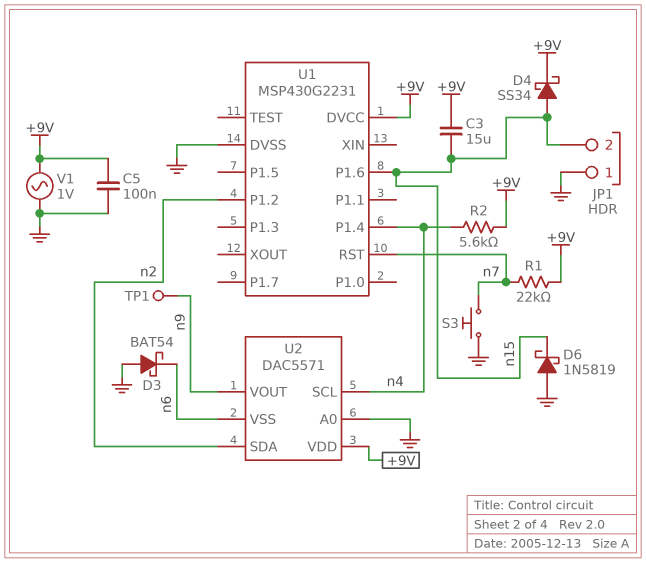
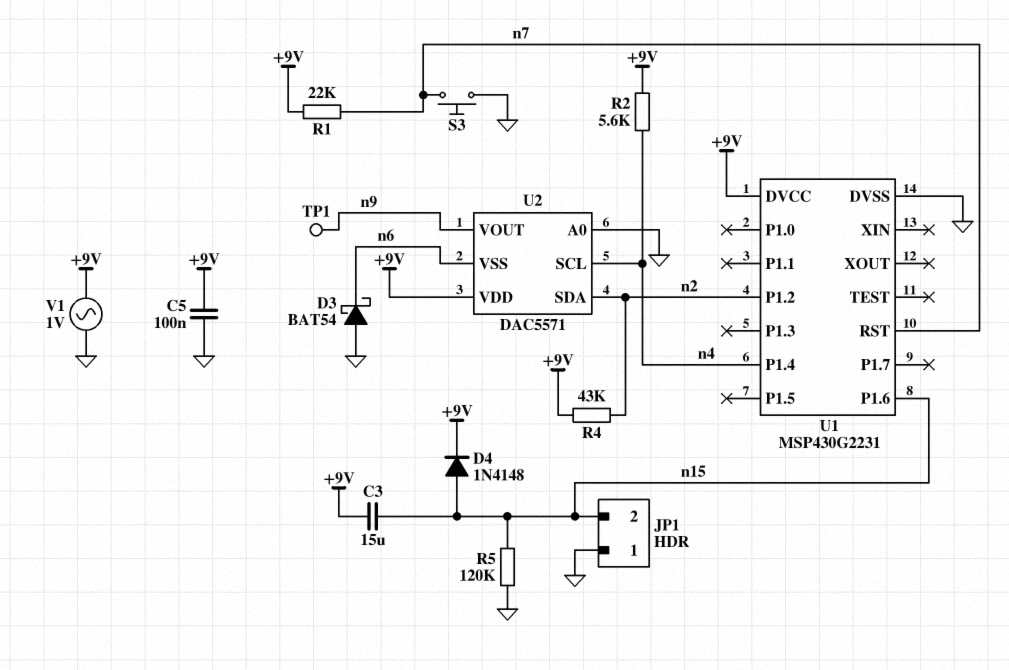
D4: schottky SS34 (A n15, K +9V) -> diode 1N4148 (A n15, K +9V)
D6: schottky 1N5819 (A GND, K n15) -> none
R4: none -> 43k (+9V, n2)
R5: none -> 120k (GND, n15)

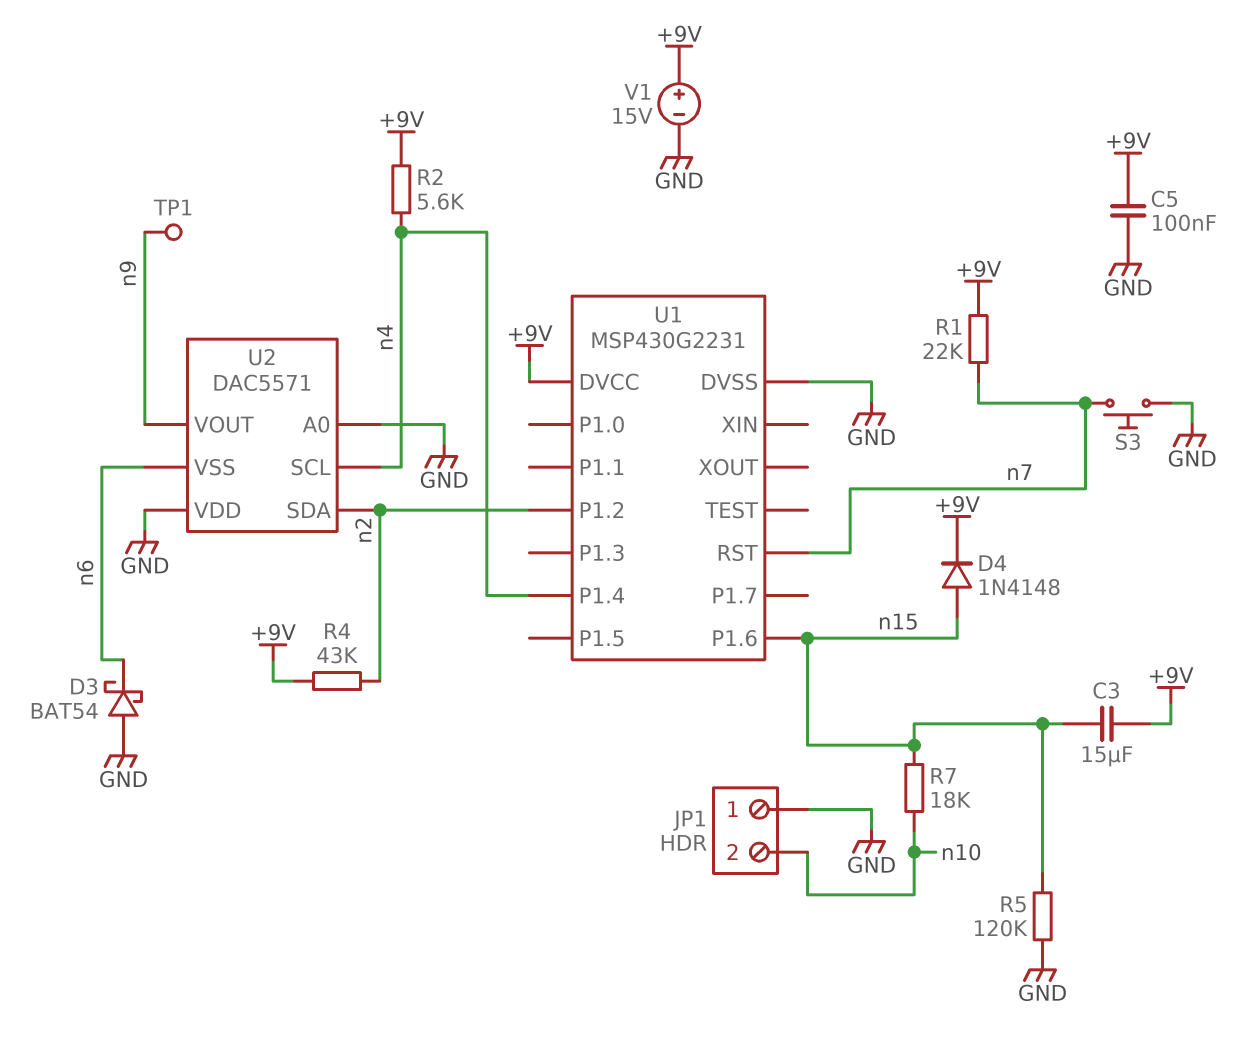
JP1 pin 2: n15 -> n10
R7: none -> 18k (n10, n15)
U2 pin VDD: +9V -> GND
V1: AC 1V (+9V, GND) -> 15V (plus +9V, minus GND)

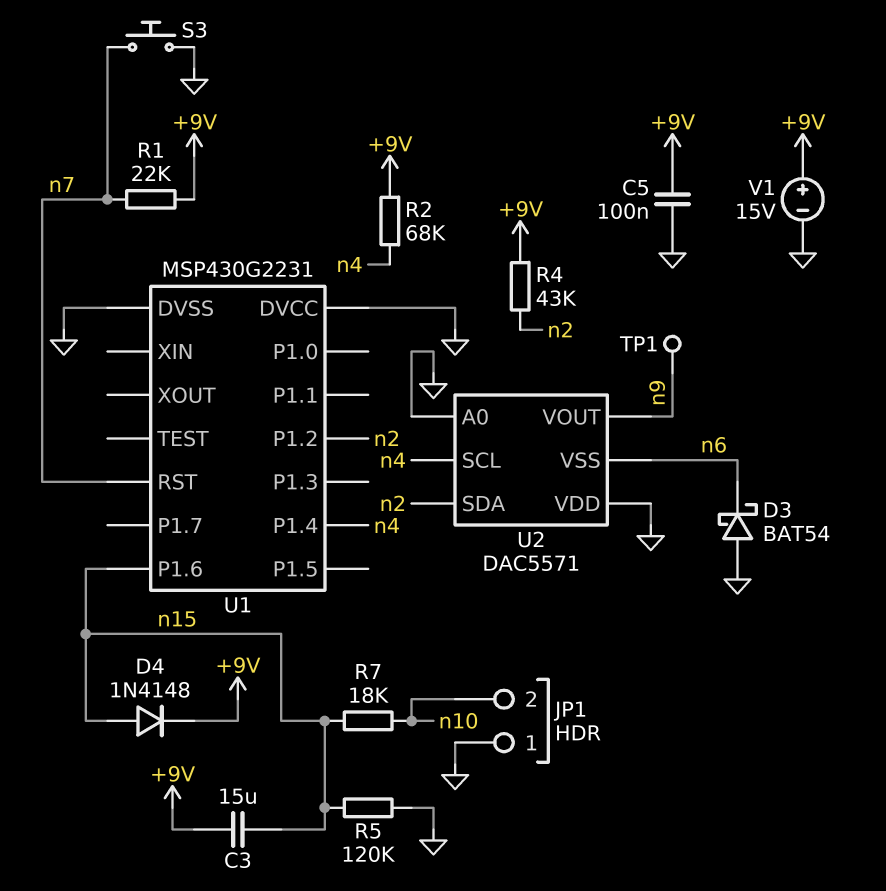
R2: 5.6k (+9V, n4) -> 68k (+9V, n4)
U1 pin DVCC: +9V -> GND

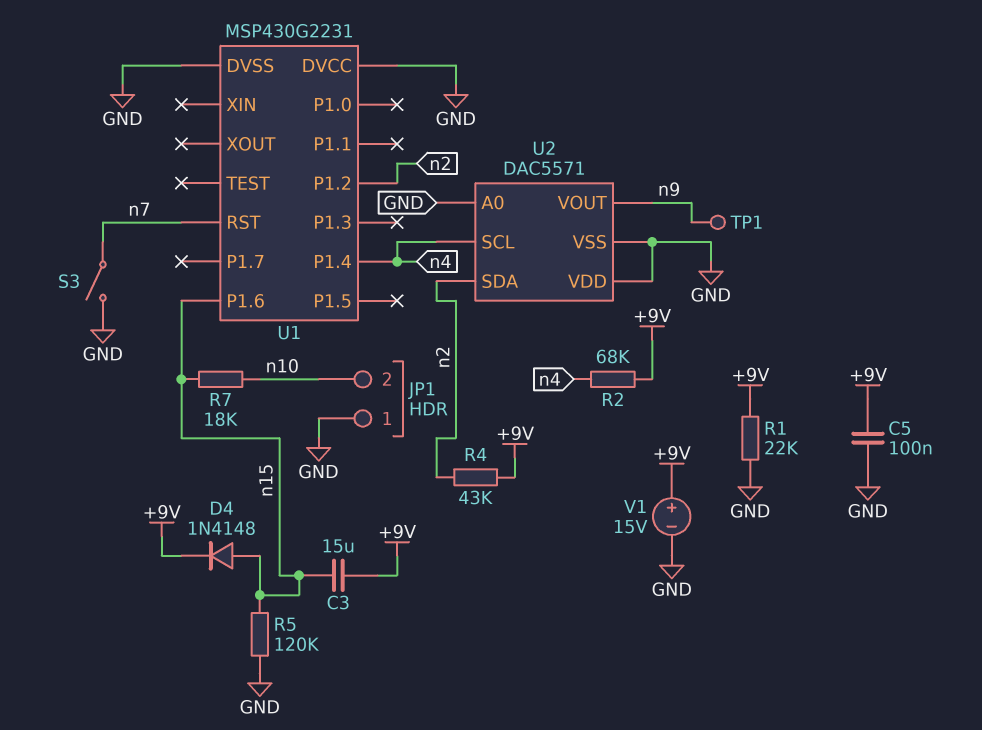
D3: schottky BAT54 (A GND, K n6) -> none
R1: 22k (+9V, n7) -> 22k (+9V, GND)
S3: button (GND, n7) -> switch (GND, n7)
U2 pin VSS: n6 -> GND

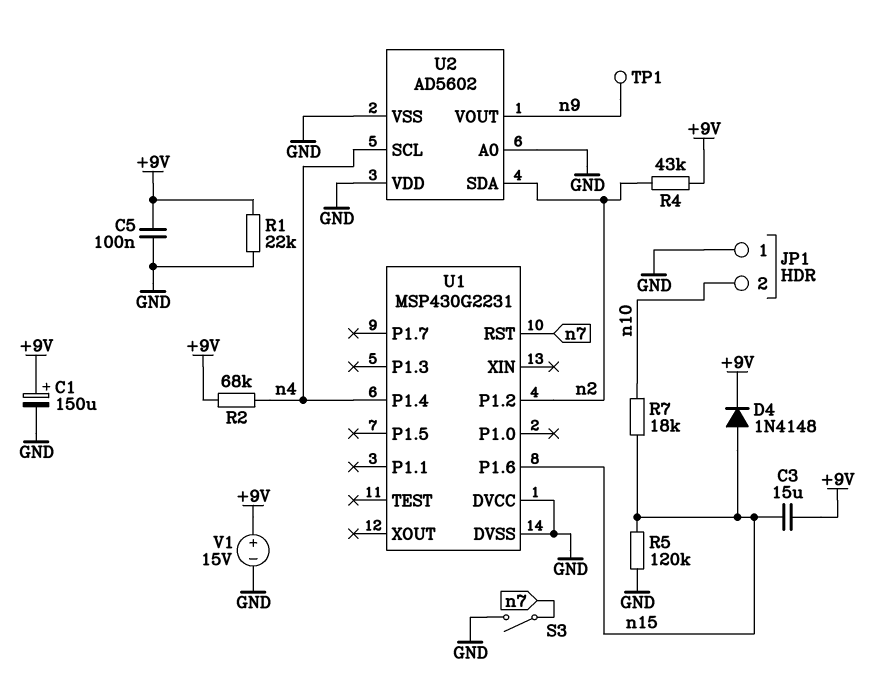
C1: none -> 150uF (plus +9V, minus GND)
U2: DAC5571 -> AD5602

